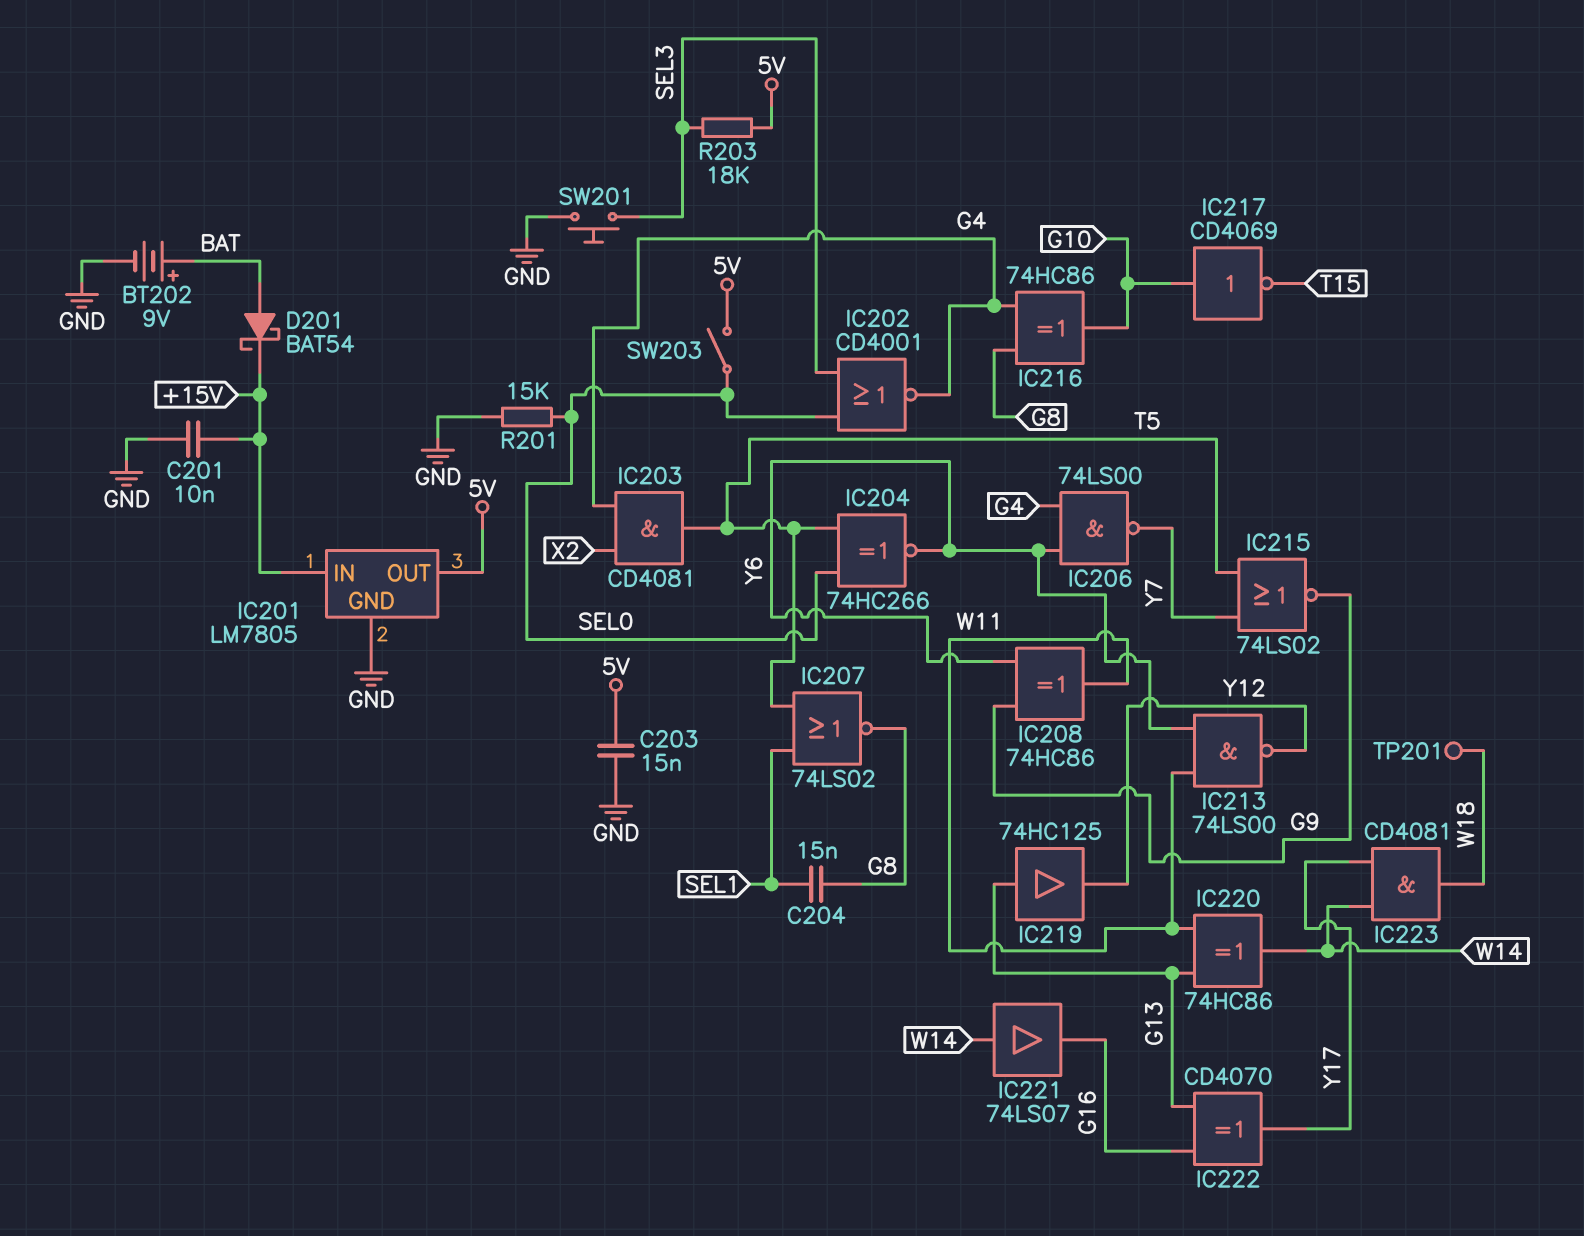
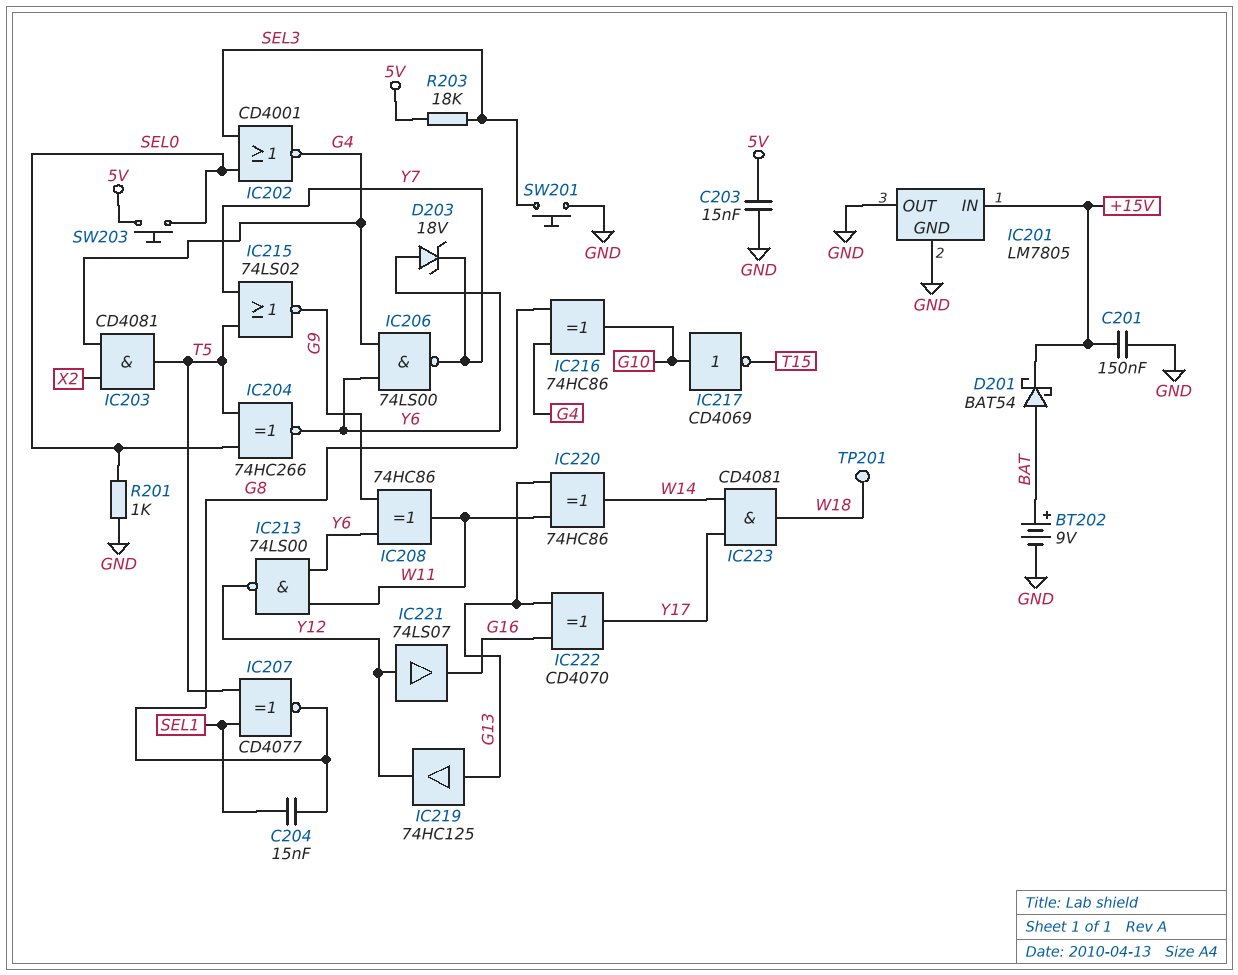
C201: 10nF (+15V, GND) -> 150nF (+15V, GND)
D203: none -> zener 18V (A Y6, K Y7)
IC201 pin OUT: 5V -> GND
IC207: NOR 74LS02 (in SEL1, in T5, out G8) -> XNOR CD4077 (in SEL1, in T5, out G8)
IC221: buffer 74LS07 (in W14, out G16) -> buffer 74LS07 (in Y12, out G16)
R201: 15k (GND, SEL0) -> 1k (GND, SEL0)
SW203: switch (5V, SEL0) -> button (5V, SEL0)

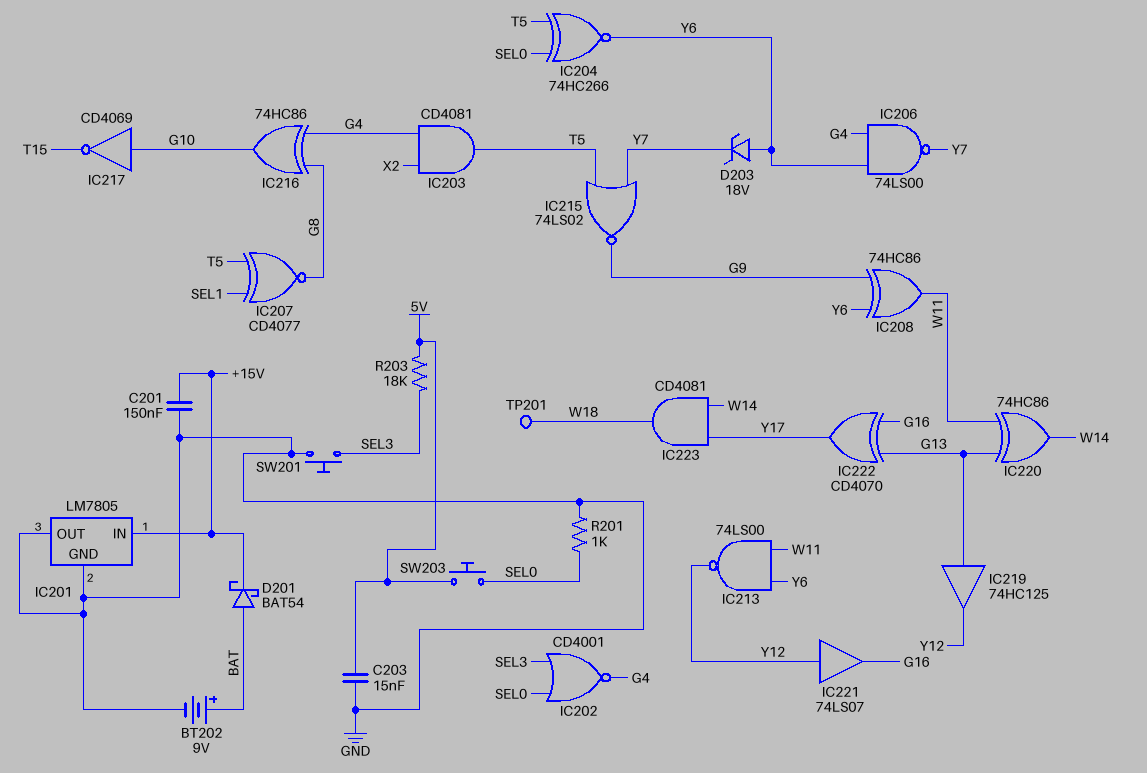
C204: 15nF (G8, SEL1) -> none

